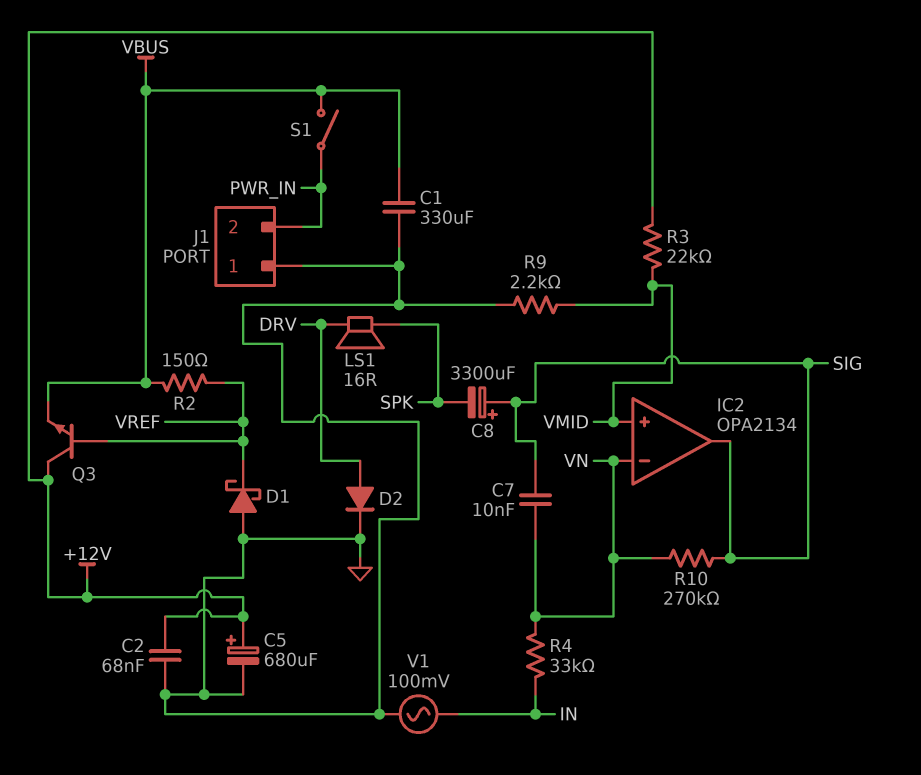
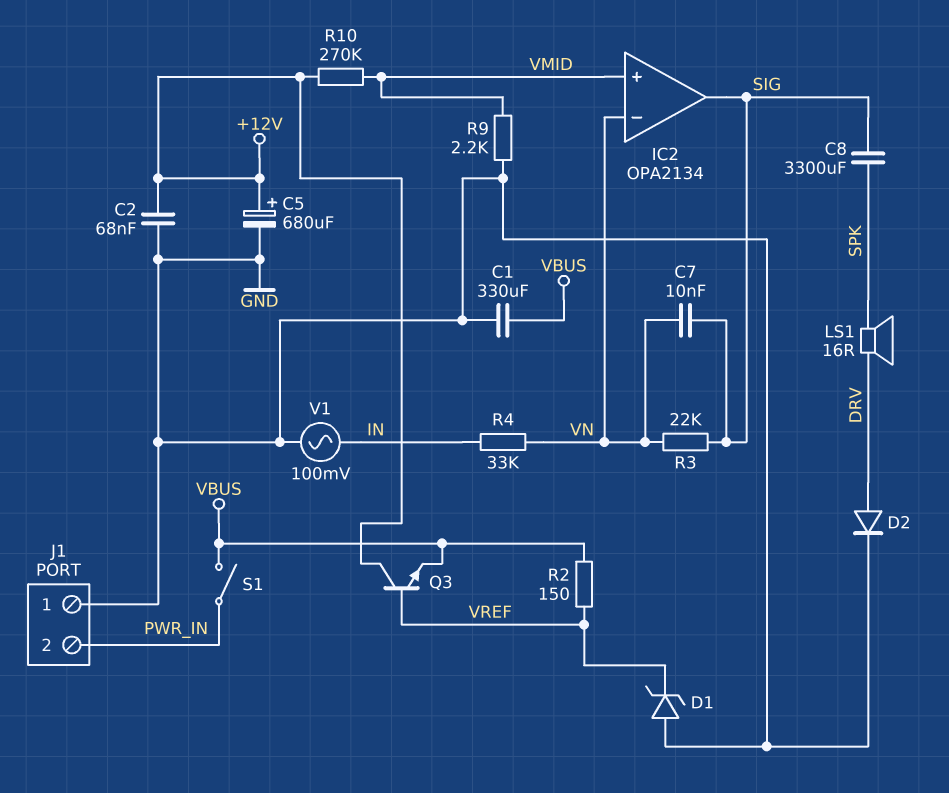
C8: 3300uF (plus SIG, minus SPK) -> 3300uF (SIG, SPK)
D1: schottky (A GND, K VREF) -> zener (A GND, K VREF)
R3: 22k (+12V, VMID) -> 22k (SIG, VN)
R10: 270k (SIG, VN) -> 270k (+12V, VMID)

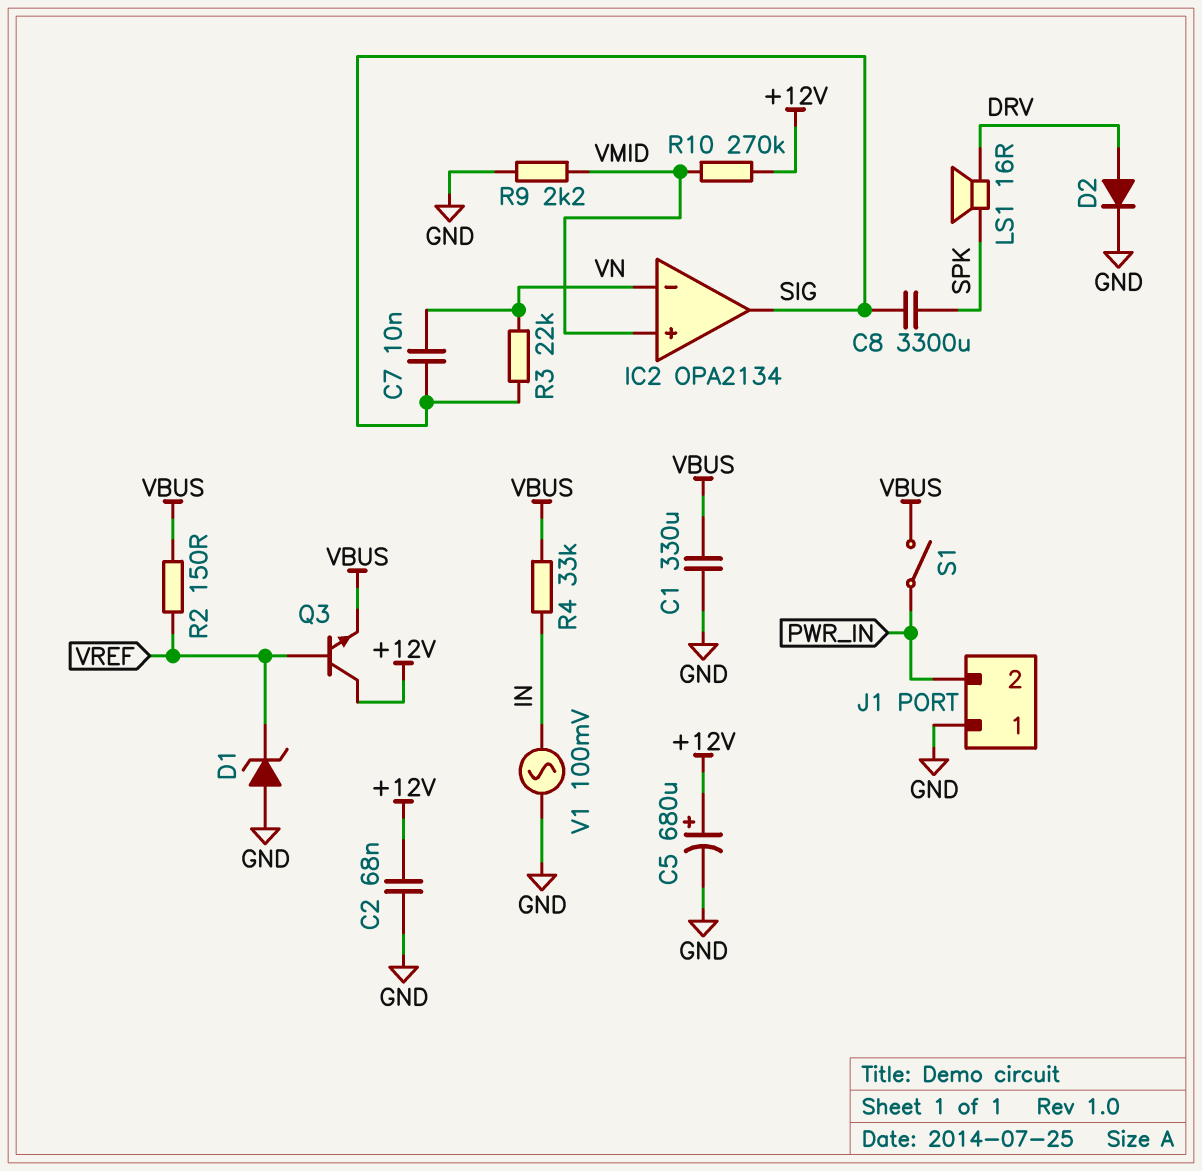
R4: 33k (IN, VN) -> 33k (IN, VBUS)

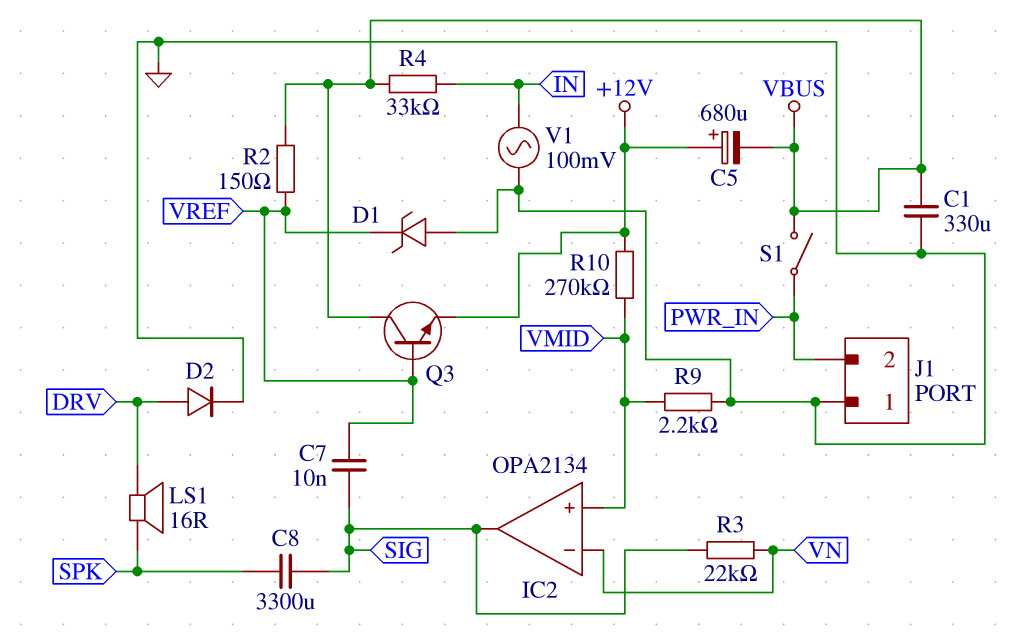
C2: 68nF (+12V, GND) -> none
C5: 680uF (plus +12V, minus GND) -> 680uF (plus +12V, minus VBUS)
C7: 10nF (SIG, VN) -> 10nF (SIG, VREF)
Q3: NPN (B VREF, C +12V, E VBUS) -> NPN (B VREF, C VBUS, E +12V)

